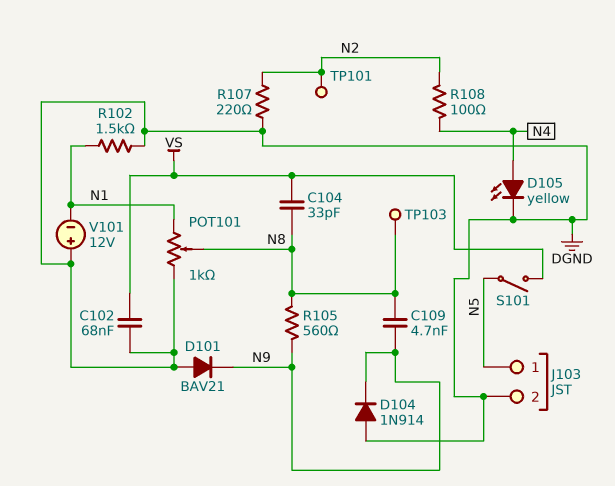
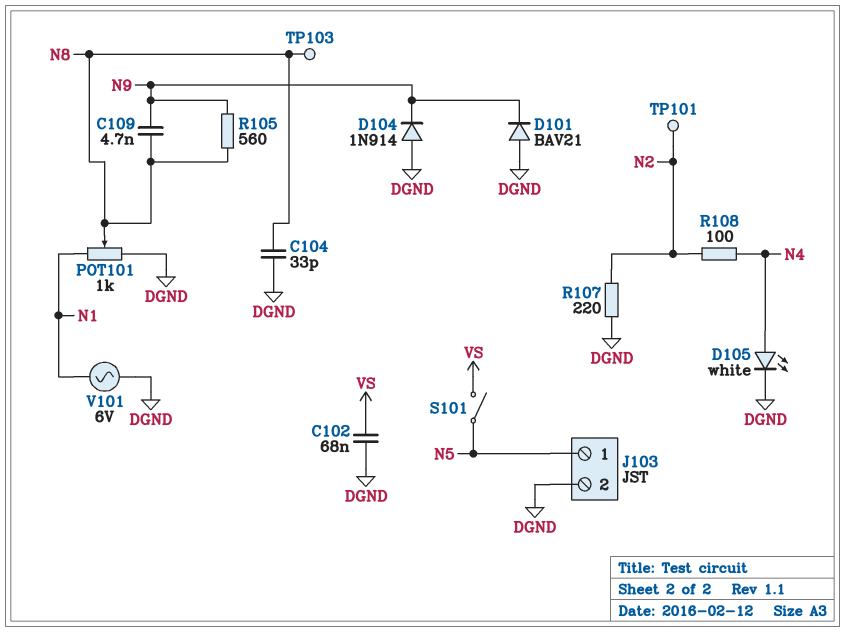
C104: 33pF (N8, VS) -> 33pF (DGND, N8)
D105: LED yellow (A N4, K DGND) -> LED white (A N4, K DGND)
R102: 1.5k (DGND, N1) -> none
V101: 12V (plus DGND, minus N1) -> AC 6V (DGND, N1)

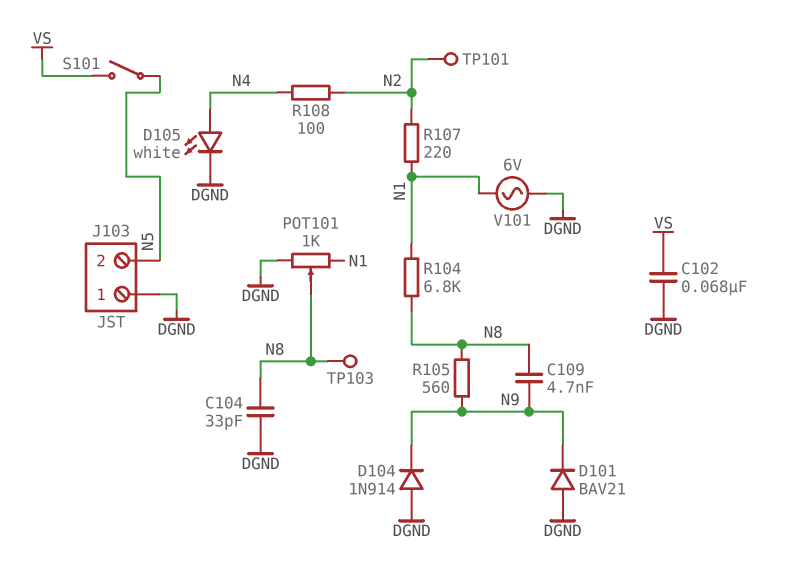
J103 pin 1: N5 -> DGND
J103 pin 2: DGND -> N5
R104: none -> 6.8k (N1, N8)
R107: 220 (DGND, N2) -> 220 (N1, N2)

